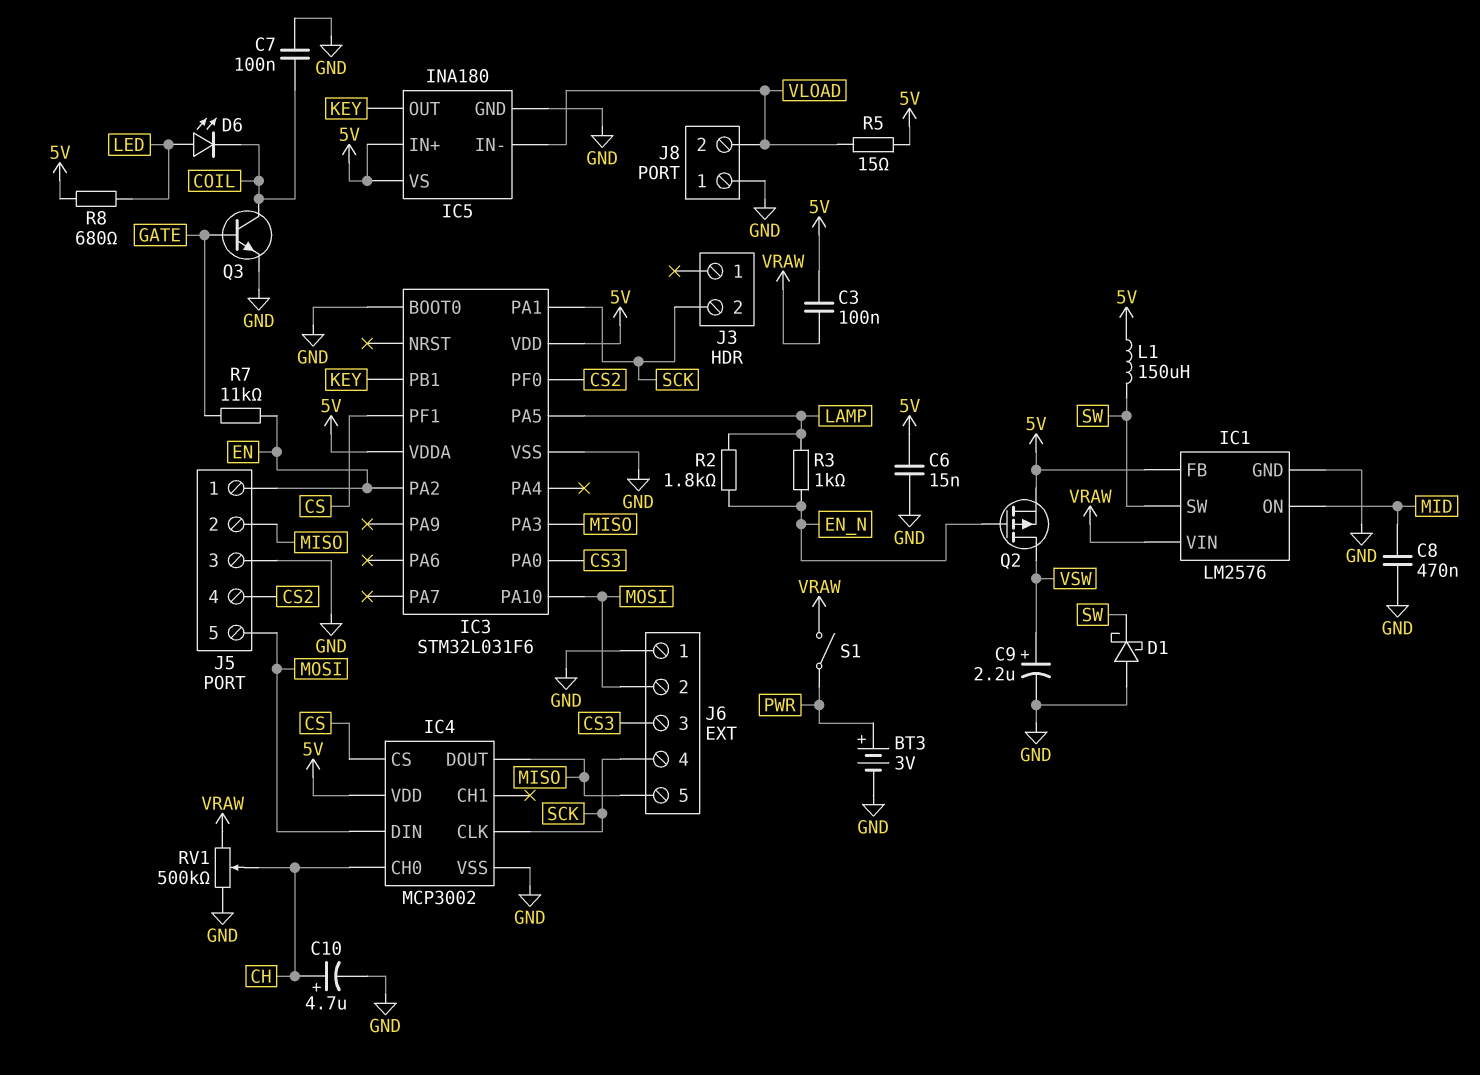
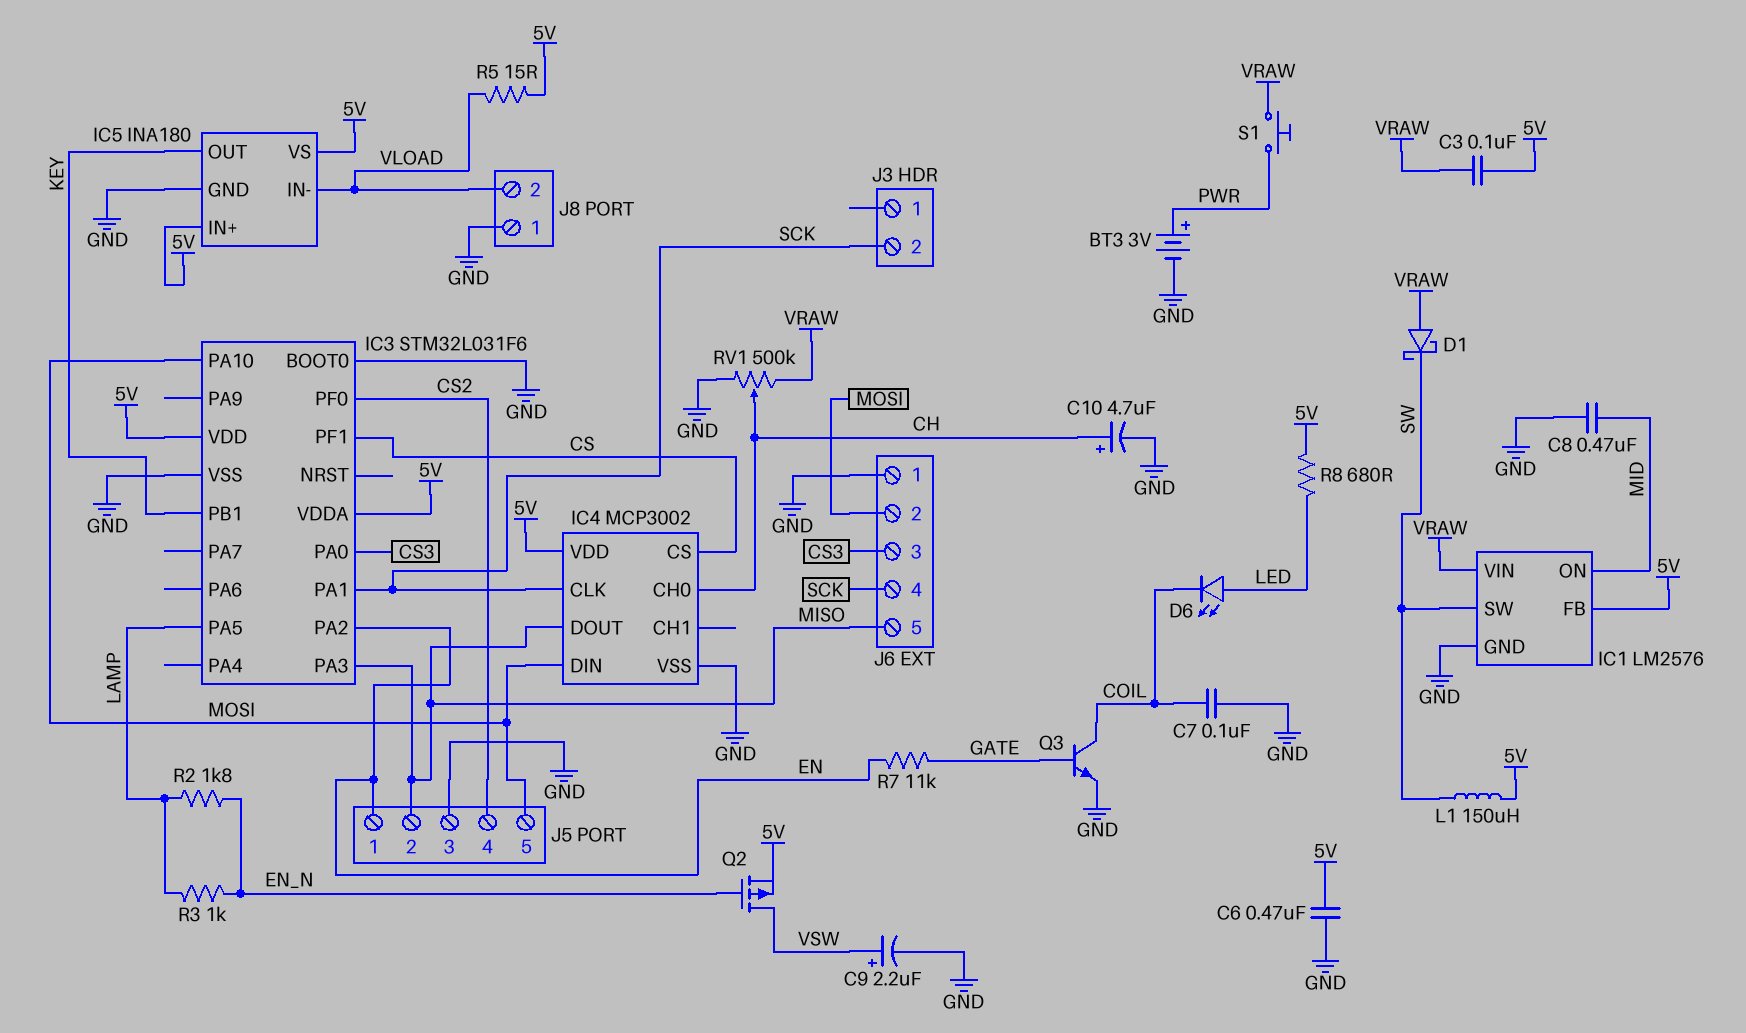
C6: 15nF (5V, GND) -> 470nF (5V, GND)
D1: schottky (A GND, K SW) -> schottky (A VRAW, K SW)
S1: switch (PWR, VRAW) -> button (PWR, VRAW)

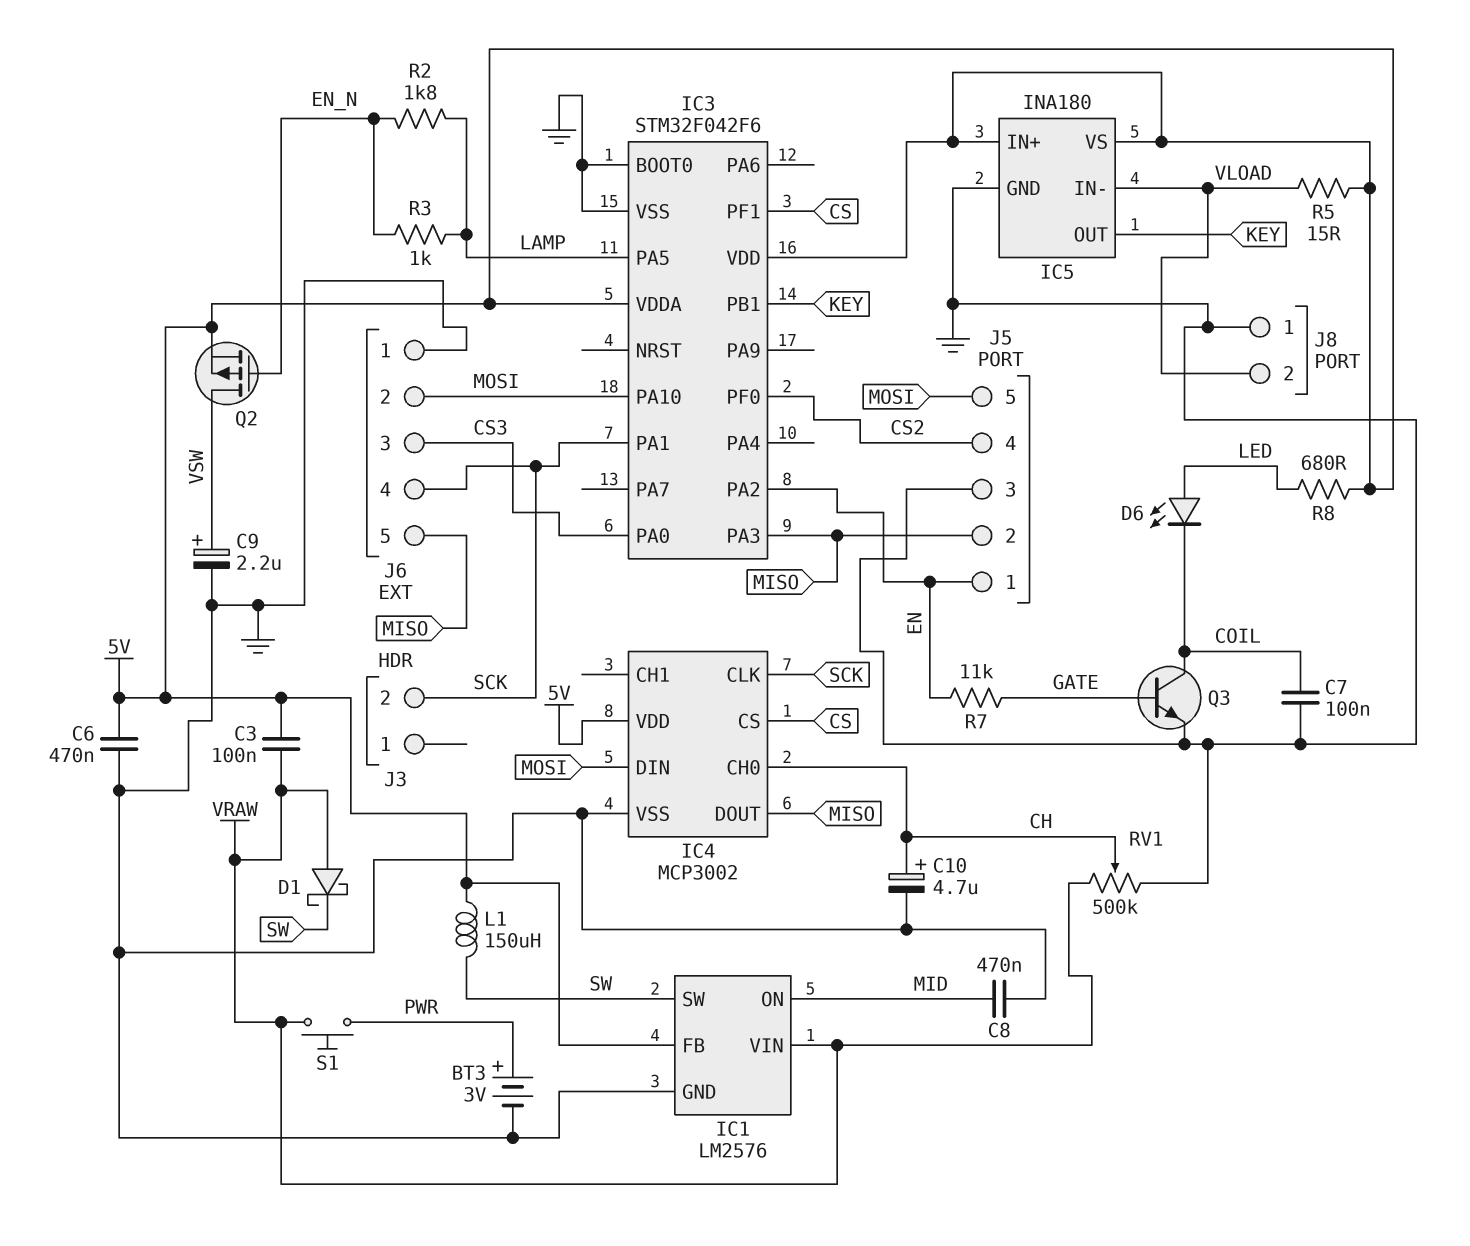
IC3: STM32L031F6 -> STM32F042F6

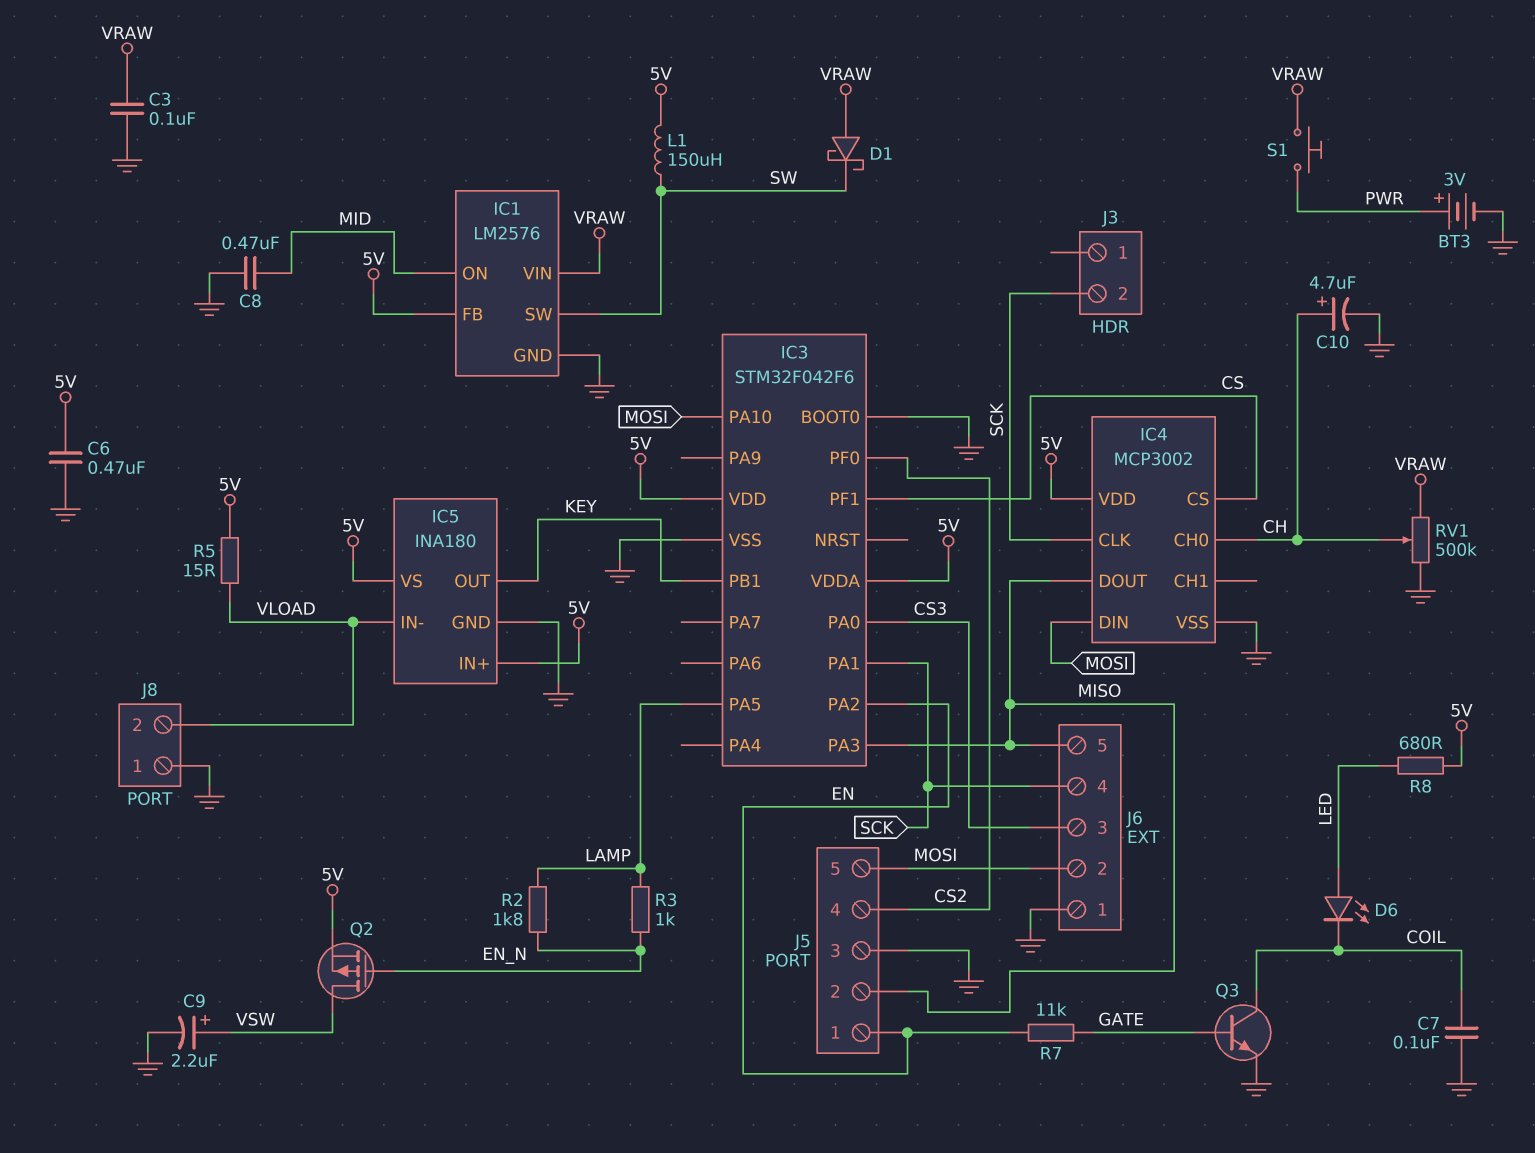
C3: 100nF (5V, VRAW) -> 100nF (GND, VRAW)

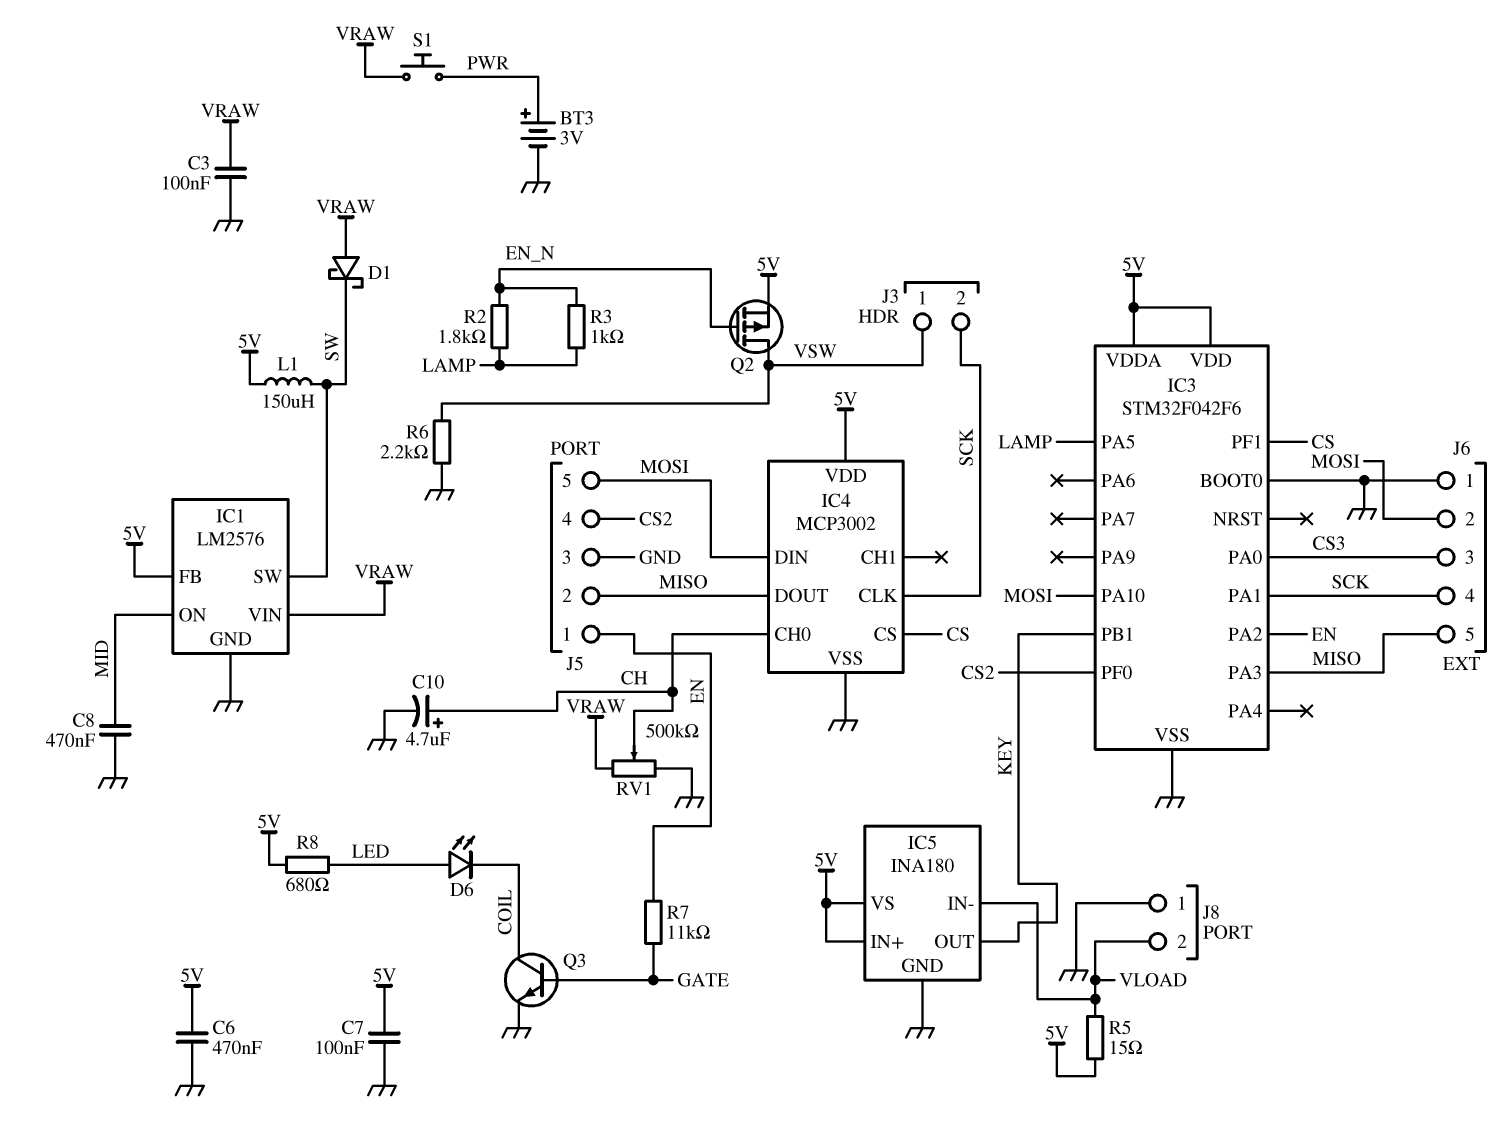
C7: 100nF (COIL, GND) -> 100nF (5V, GND)
C9: 2.2uF (plus VSW, minus GND) -> none
J3 pin 1: none -> VSW
R6: none -> 2.2k (GND, VSW)

